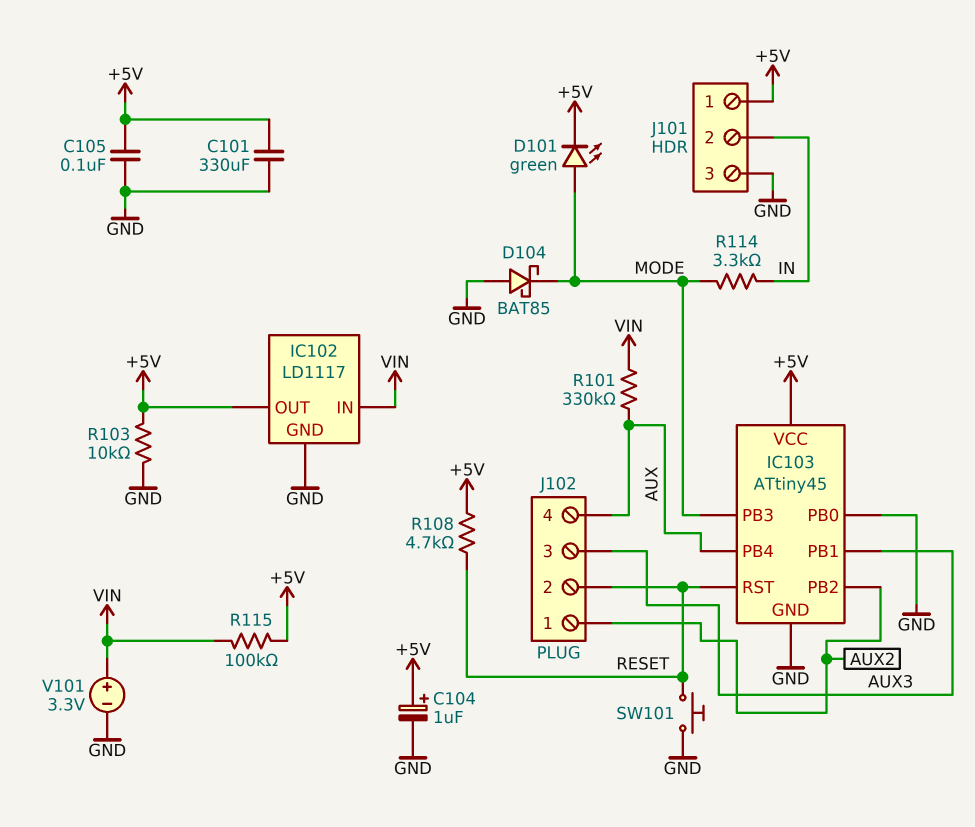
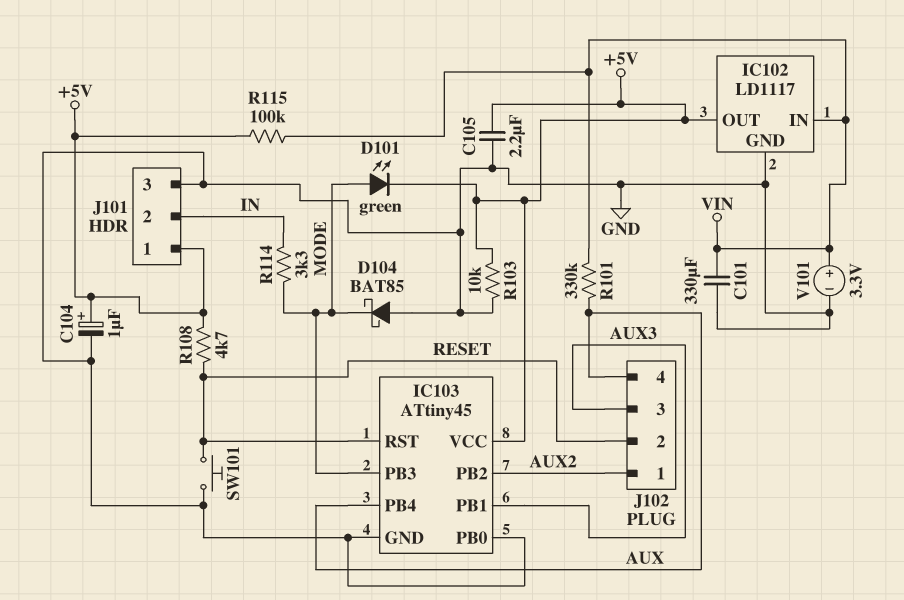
C101: 330uF (+5V, GND) -> 330uF (GND, VIN)
C105: 100nF (+5V, GND) -> 2.2uF (+5V, GND)

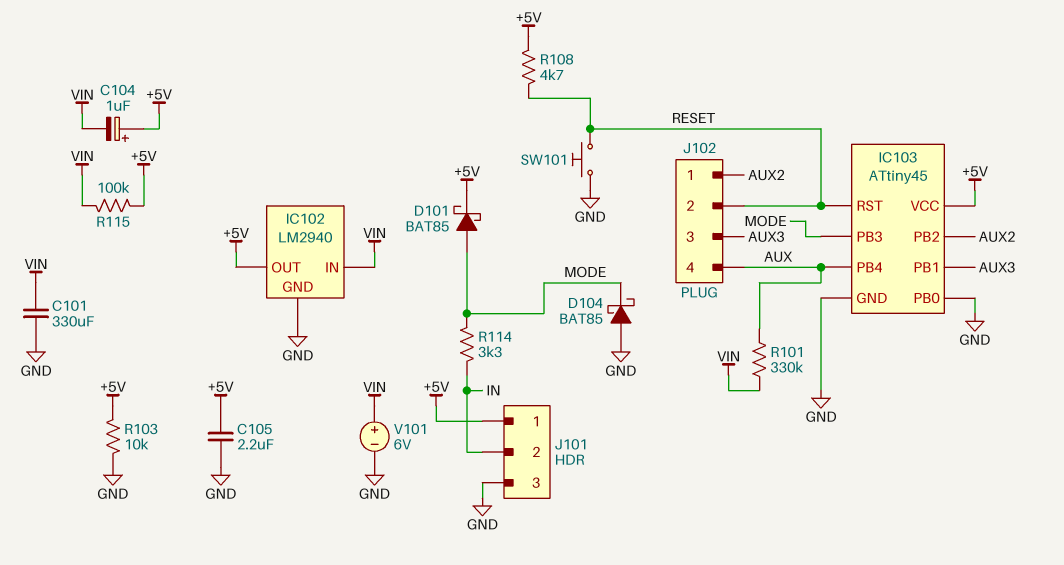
C104: 1uF (plus +5V, minus GND) -> 1uF (plus +5V, minus VIN)
D101: LED green (A MODE, K +5V) -> schottky BAT85 (A MODE, K +5V)
IC102: LD1117 -> LM2940
V101: 3.3V (plus VIN, minus GND) -> 6V (plus VIN, minus GND)

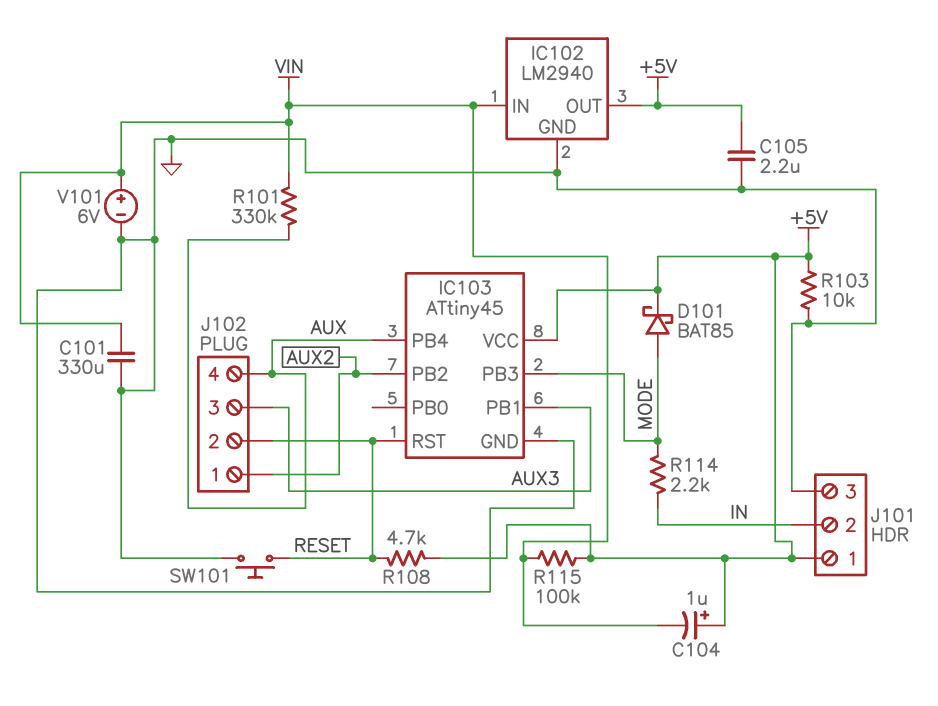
D104: schottky BAT85 (A GND, K MODE) -> none
IC103 pin PB0: GND -> none
R114: 3.3k (IN, MODE) -> 2.2k (IN, MODE)

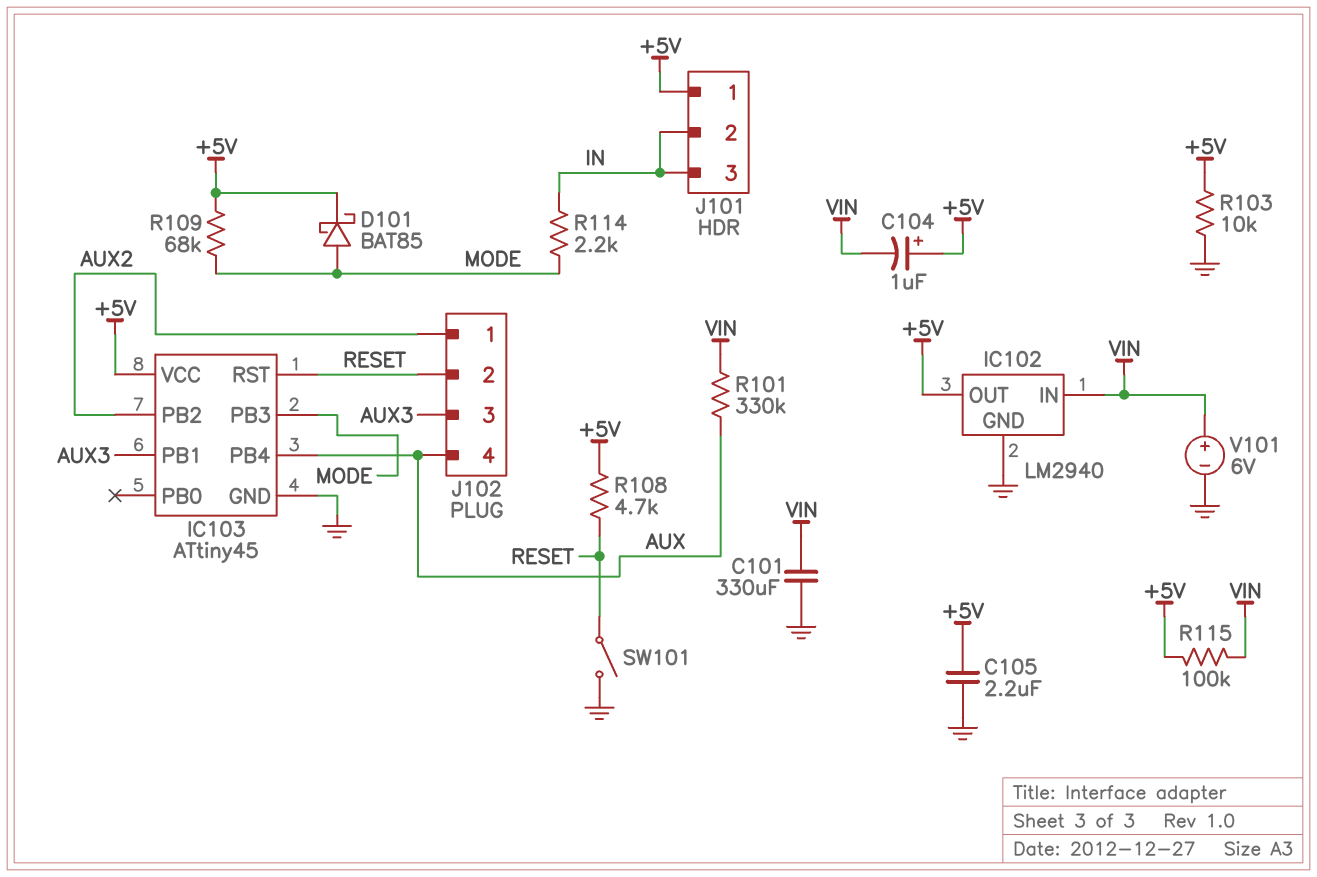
J101 pin 3: GND -> IN
R109: none -> 68k (+5V, MODE)
SW101: button (GND, RESET) -> switch (GND, RESET)

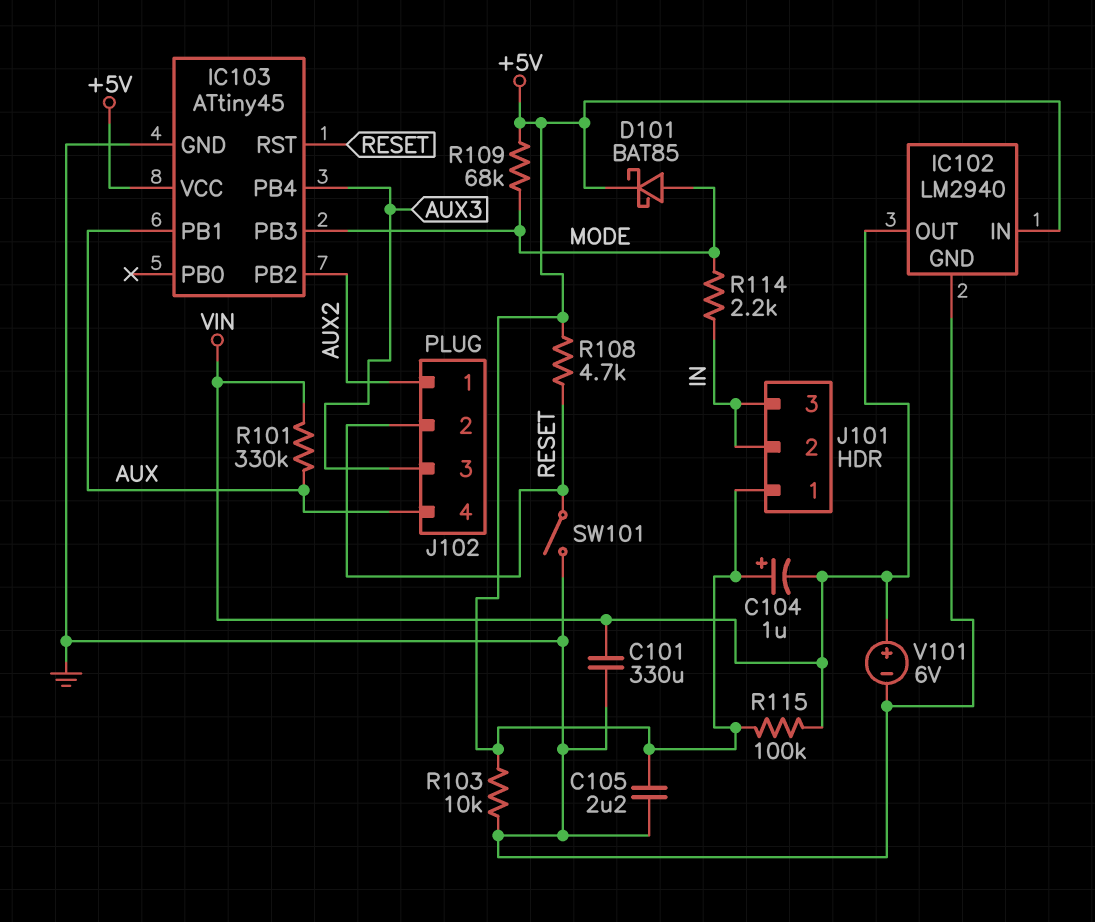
IC102 pin IN: VIN -> +5V
IC102 pin OUT: +5V -> VIN
IC103 pin PB1: AUX3 -> AUX
IC103 pin PB4: AUX -> AUX3

